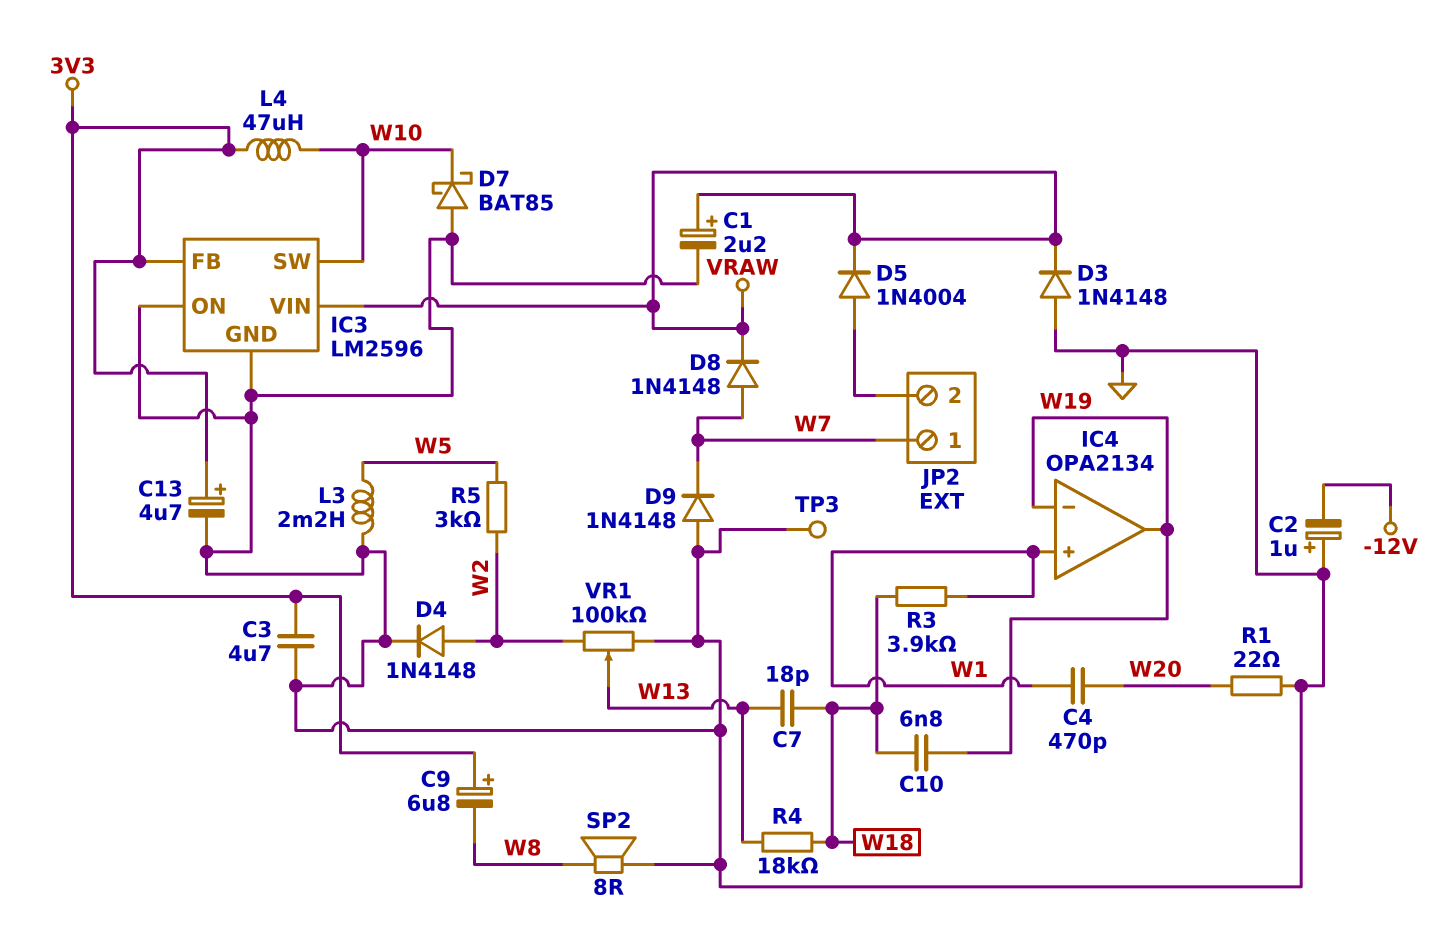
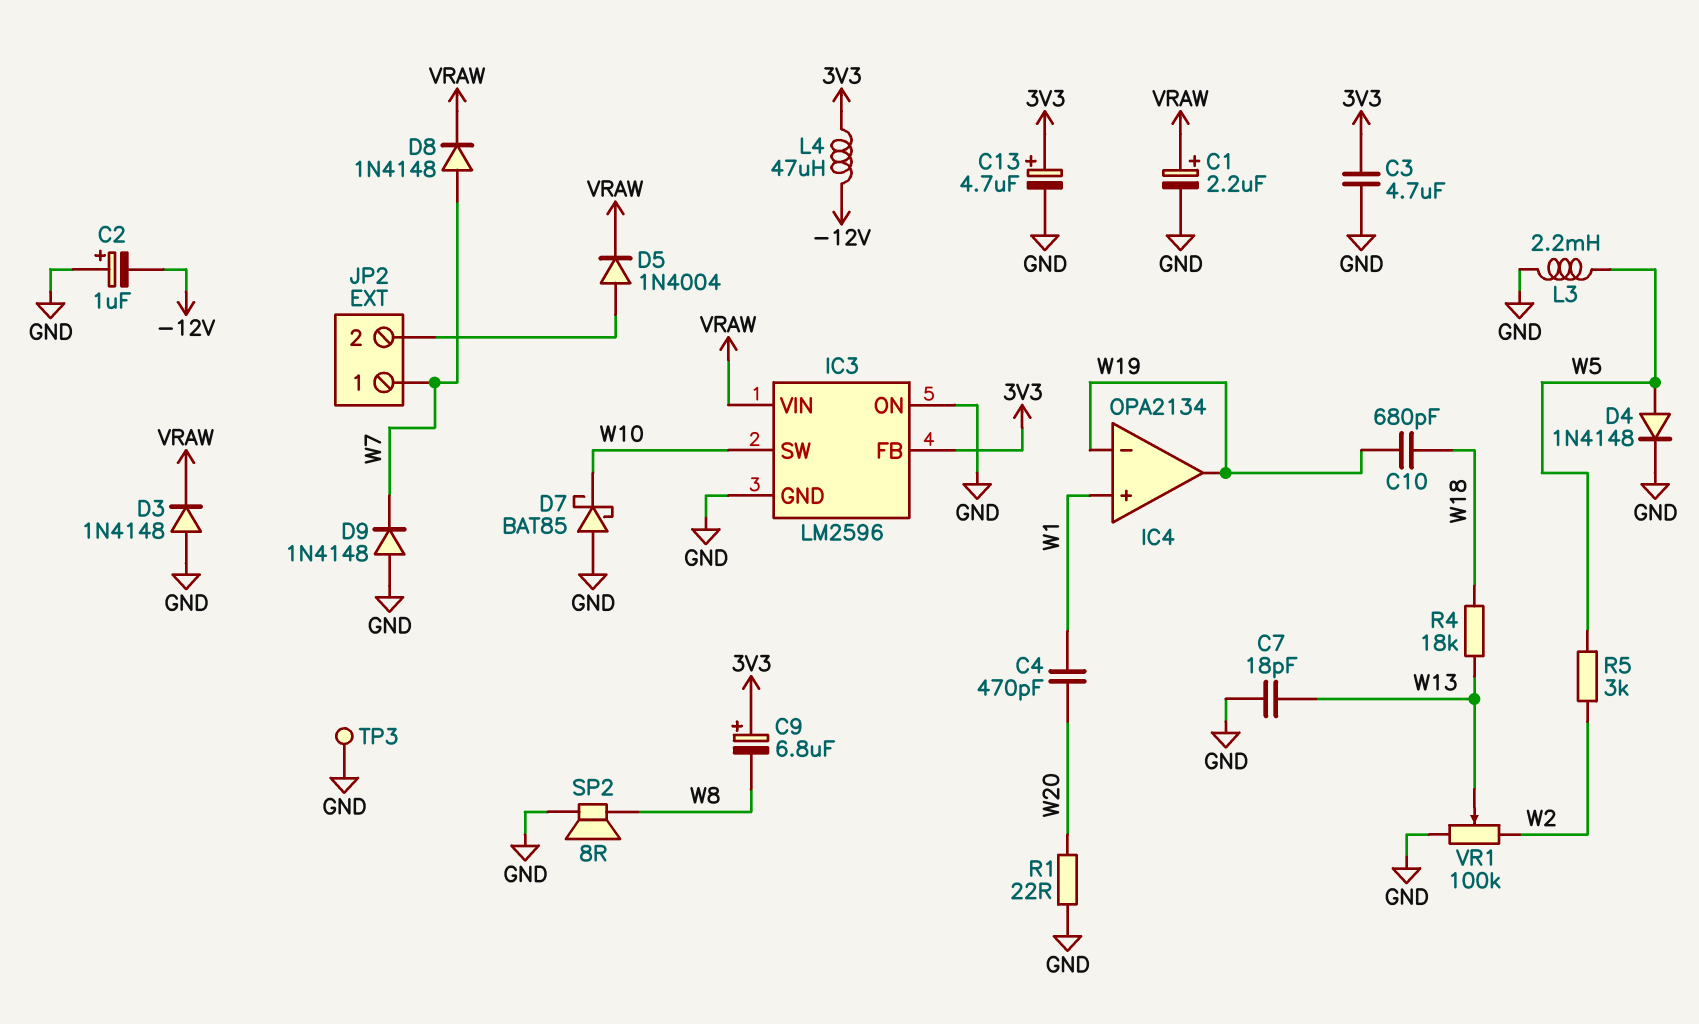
C7: 18pF (W13, W18) -> 18pF (GND, W13)
C10: 6.8nF (W18, W19) -> 680pF (W18, W19)
D4: diode 1N4148 (A W2, K GND) -> diode 1N4148 (A W5, K GND)
L4: 47uH (3V3, W10) -> 47uH (-12V, 3V3)
R3: 3.9k (W1, W18) -> none

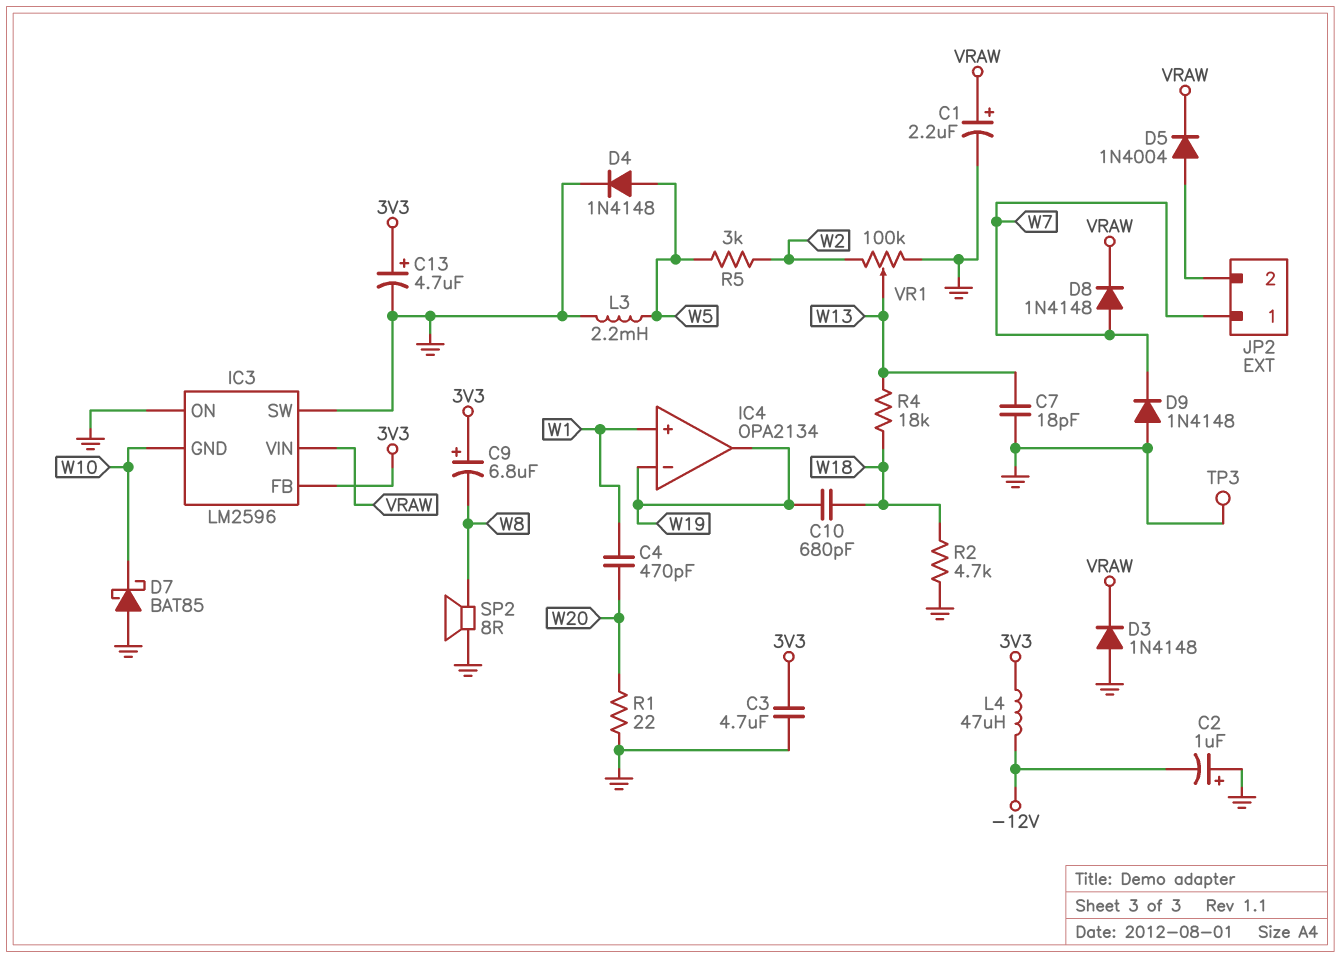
IC3 pin GND: GND -> W10
IC3 pin SW: W10 -> GND
R2: none -> 4.7k (GND, W18)

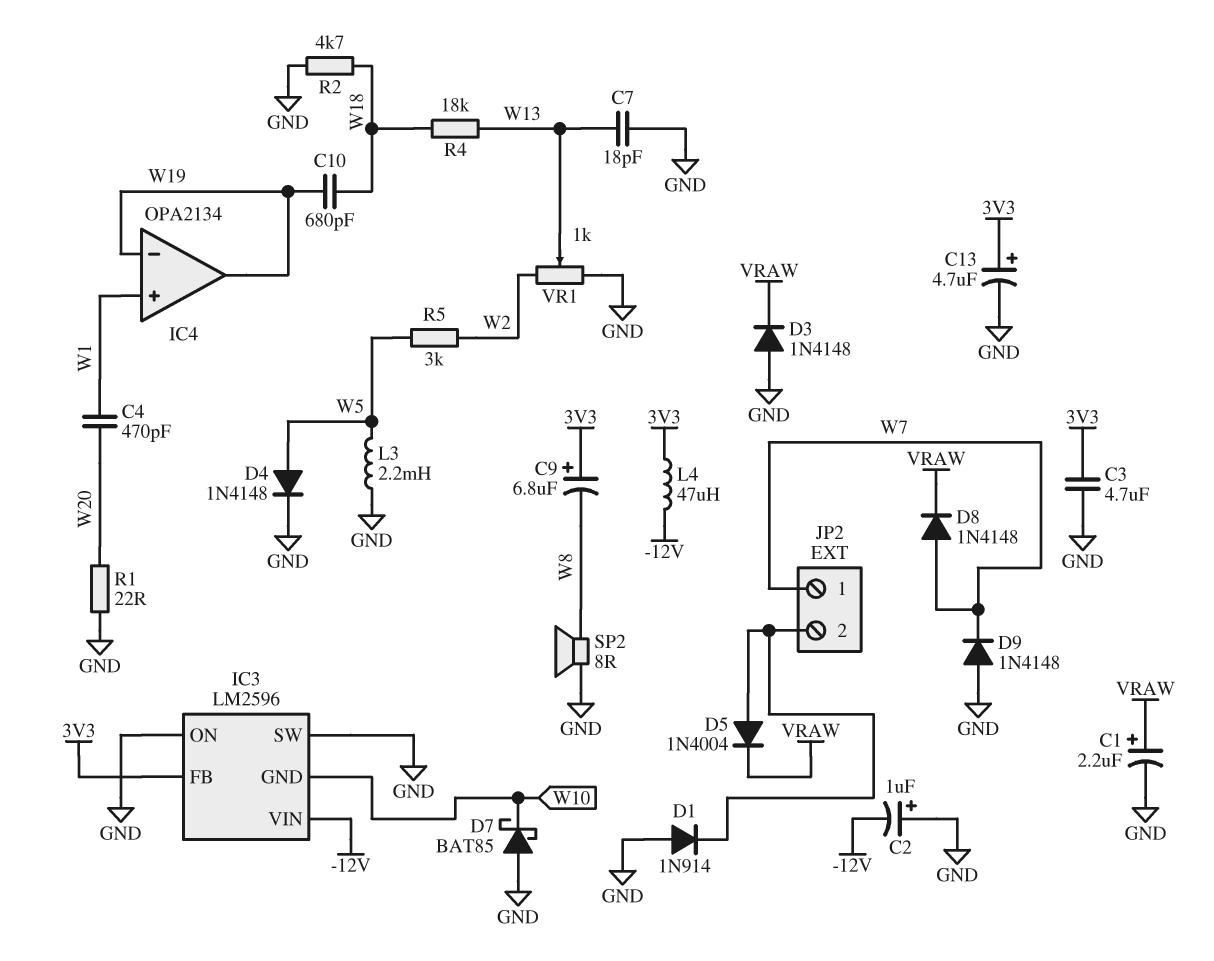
D1: none -> diode 1N914 (A GND, K JP2/2)
IC3 pin VIN: VRAW -> -12V
TP3: test point (GND) -> none
VR1: 100k (GND, W2, wiper W13) -> 1k (GND, W2, wiper W13)

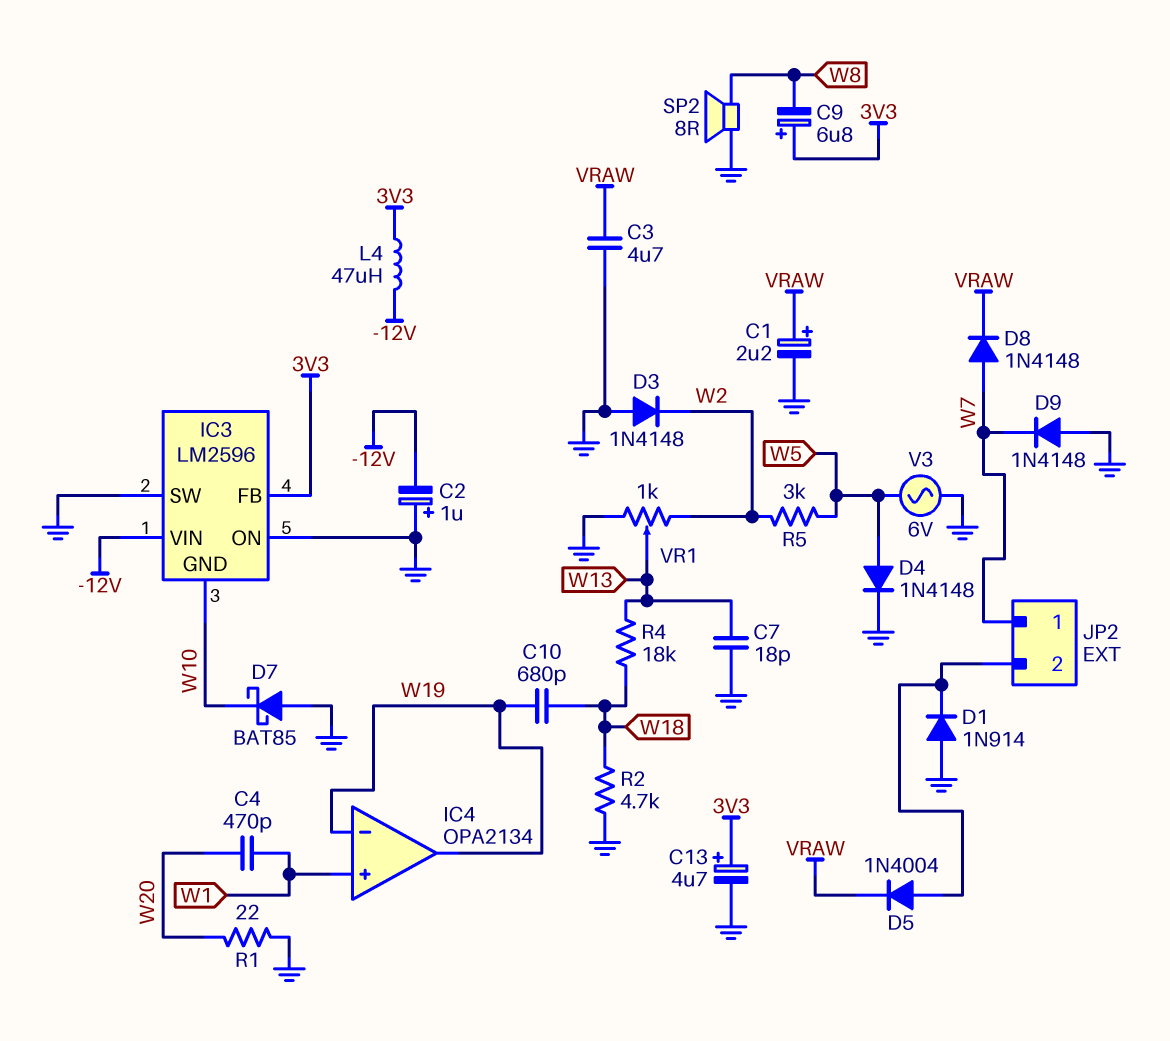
C3: 4.7uF (3V3, GND) -> 4.7uF (GND, VRAW)
D3: diode 1N4148 (A GND, K VRAW) -> diode 1N4148 (A GND, K W2)
L3: 2.2mH (GND, W5) -> none
V3: none -> AC 6V (GND, W5)

